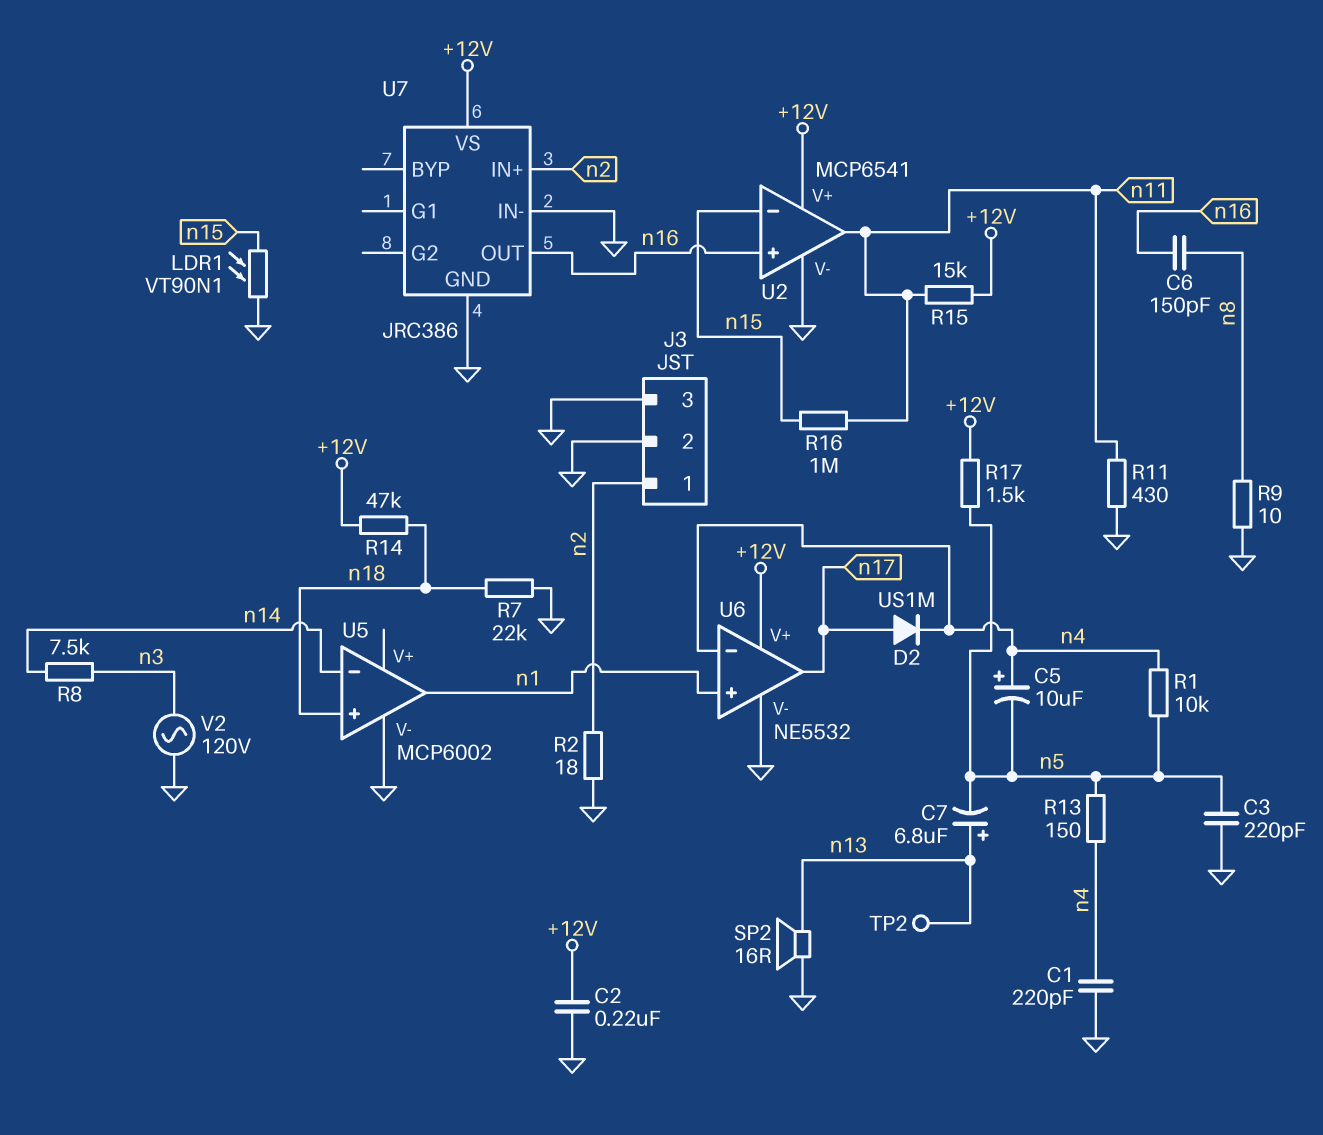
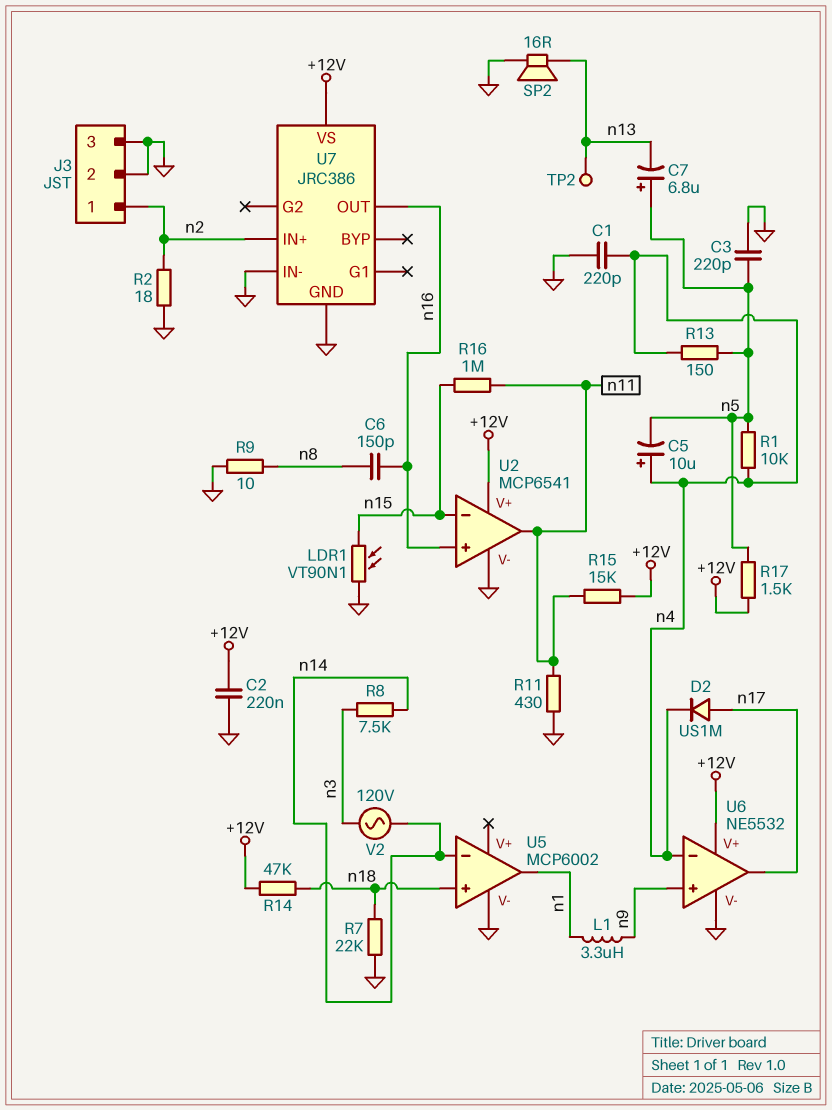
C7: 6.8uF (plus n13, minus n5) -> 6.8uF (plus n5, minus n13)
L1: none -> 3.3uH (n1, n9)
U6 pin in+: n1 -> n9
V2: AC 120V (GND, n3) -> AC 120V (n3, n14)

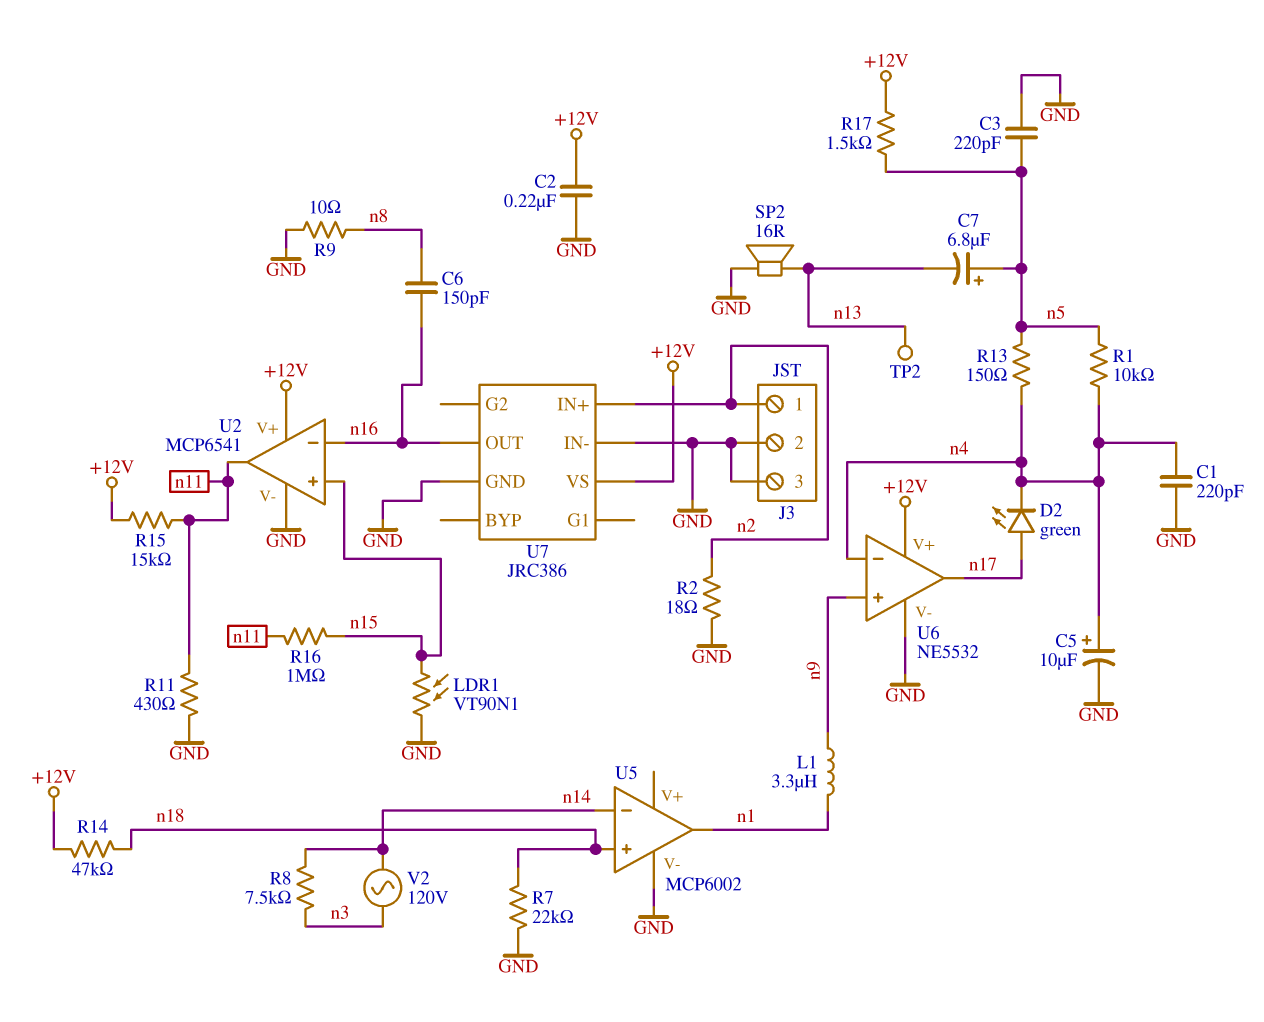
C5: 10uF (plus n4, minus n5) -> 10uF (plus n4, minus GND)
D2: diode US1M (A n17, K n4) -> LED green (A n17, K n4)
U2 pin in+: n16 -> n15
U2 pin in-: n15 -> n16

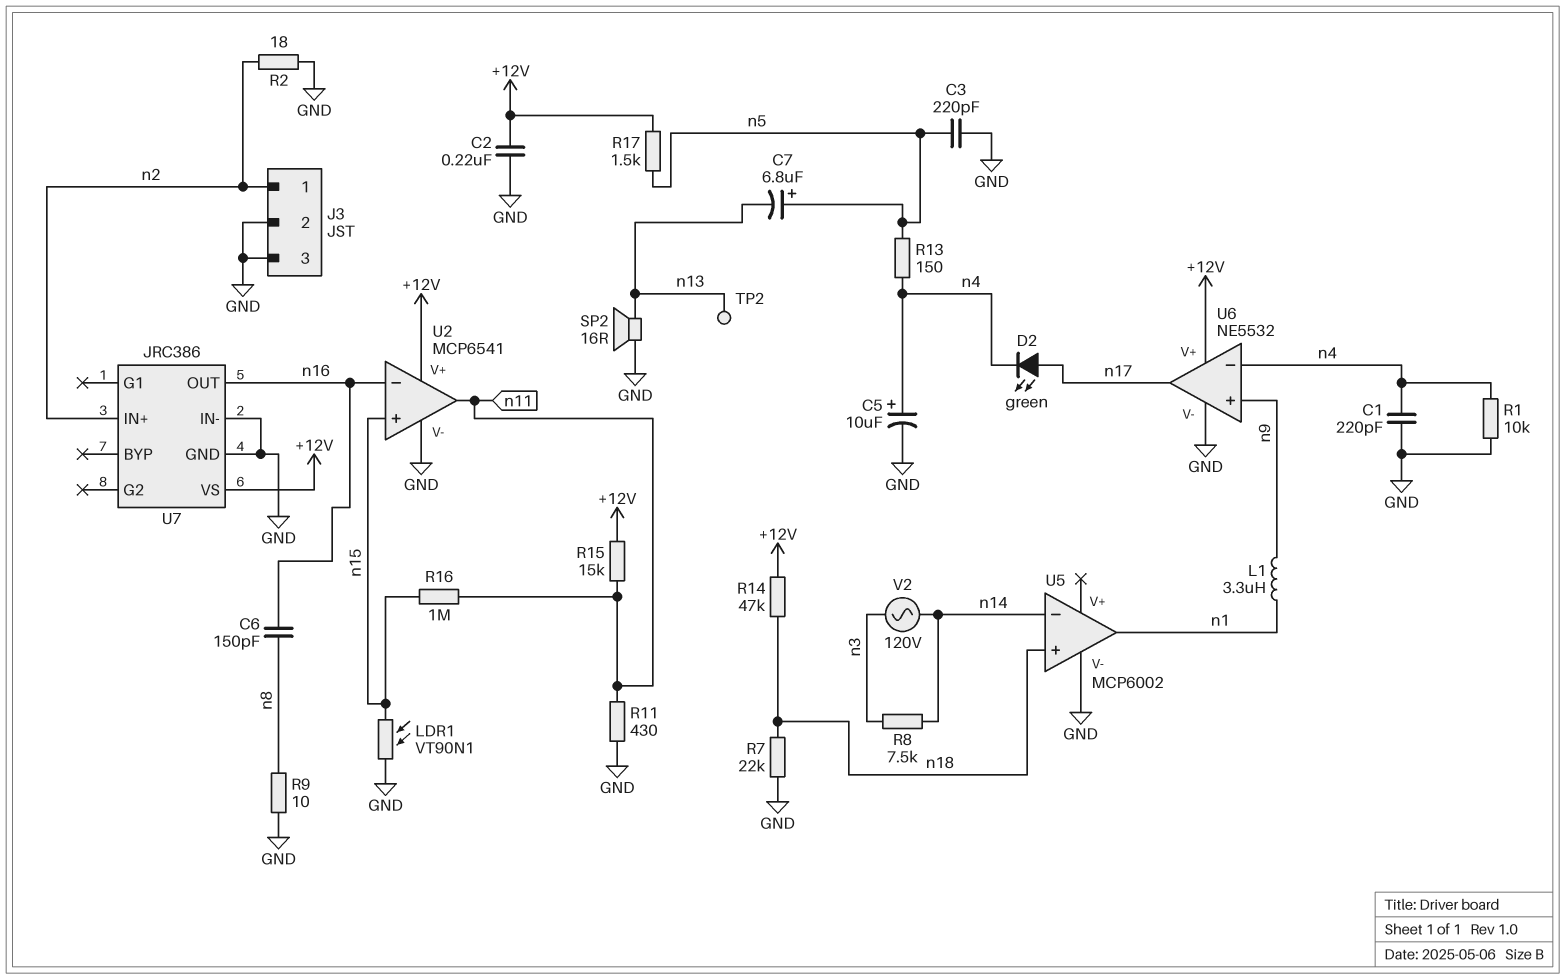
R1: 10k (n4, n5) -> 10k (GND, n4)

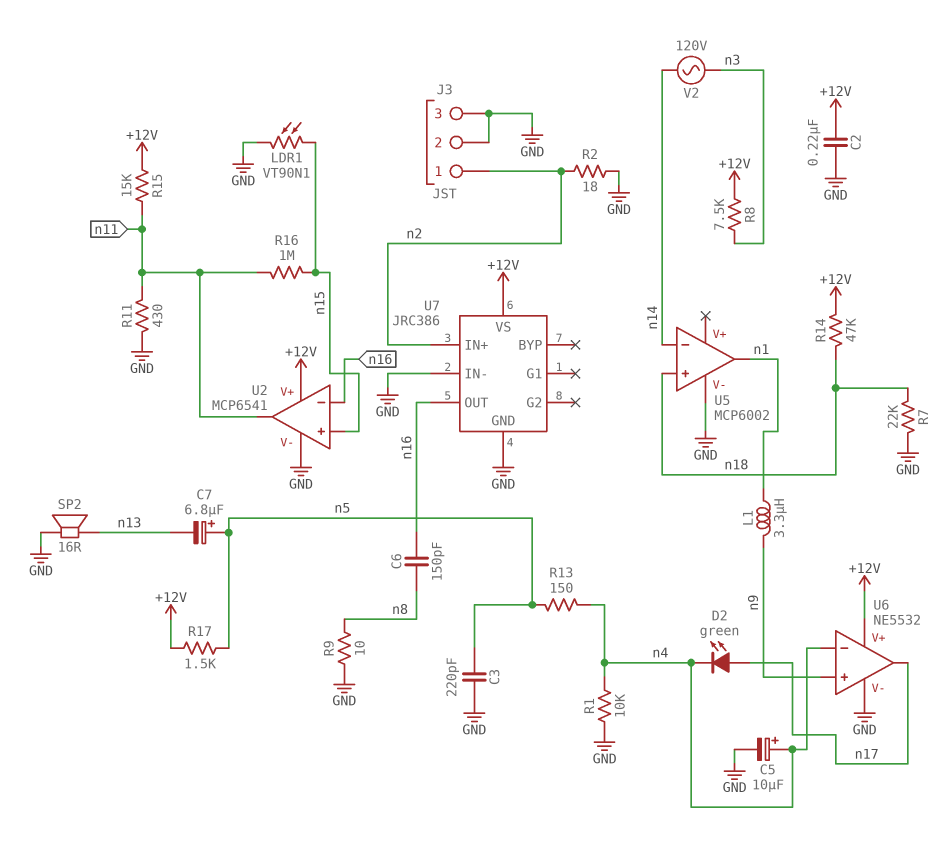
C1: 220pF (GND, n4) -> none
R8: 7.5k (n3, n14) -> 7.5k (+12V, n3)
TP2: test point (n13) -> none

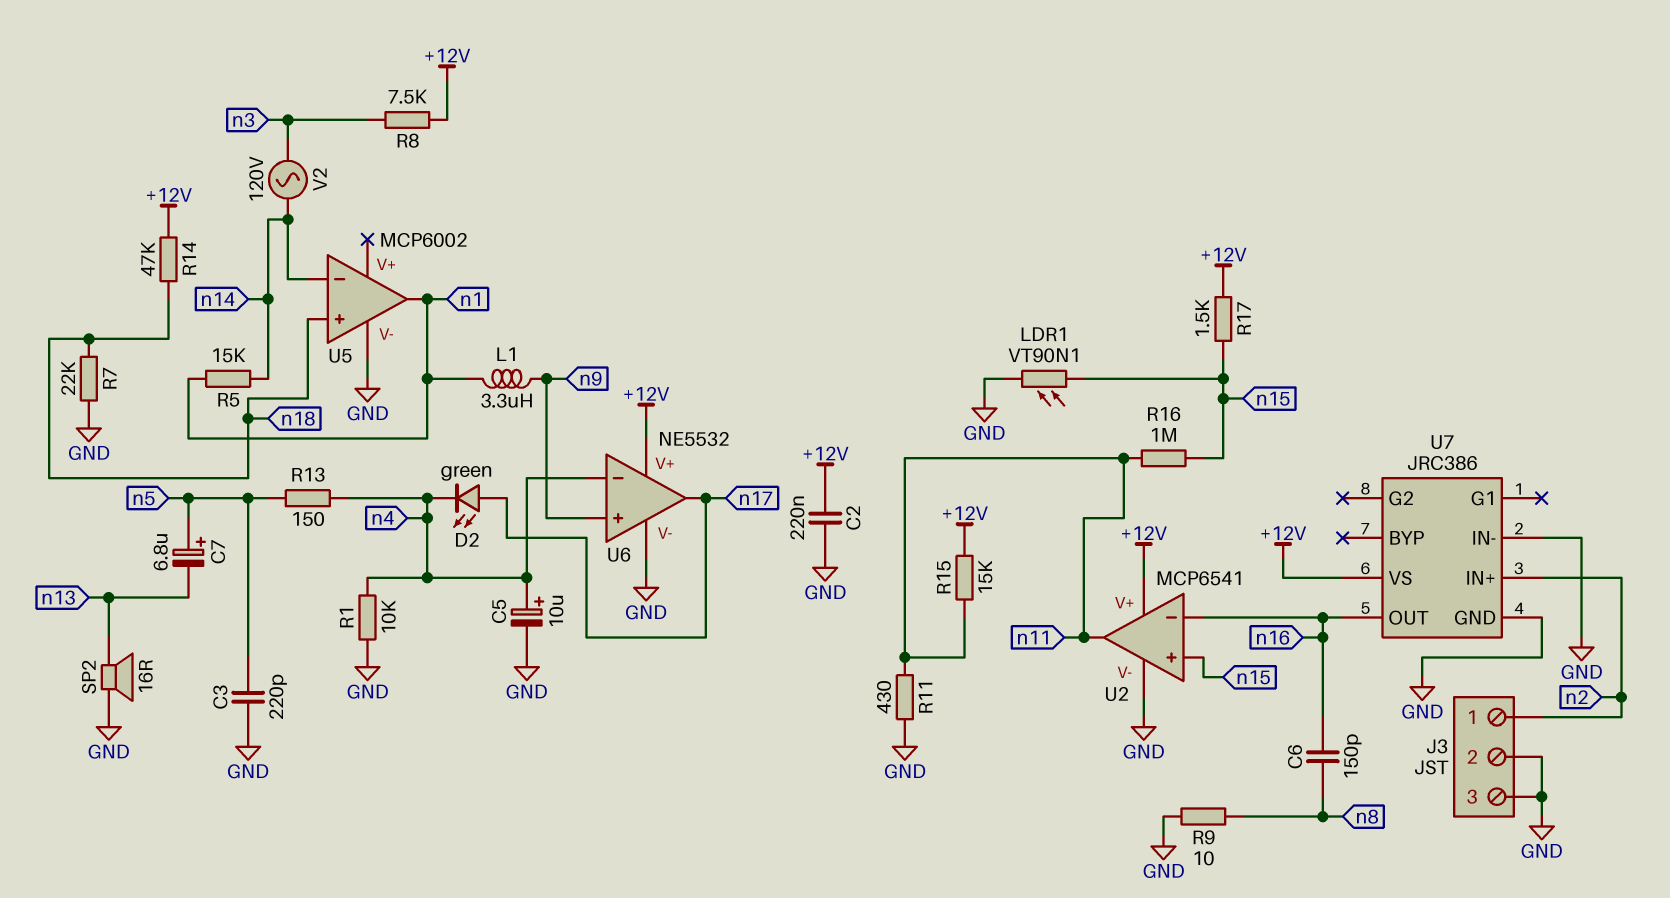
R2: 18 (GND, n2) -> none
R5: none -> 15k (n1, n14)
R17: 1.5k (+12V, n5) -> 1.5k (+12V, n15)

